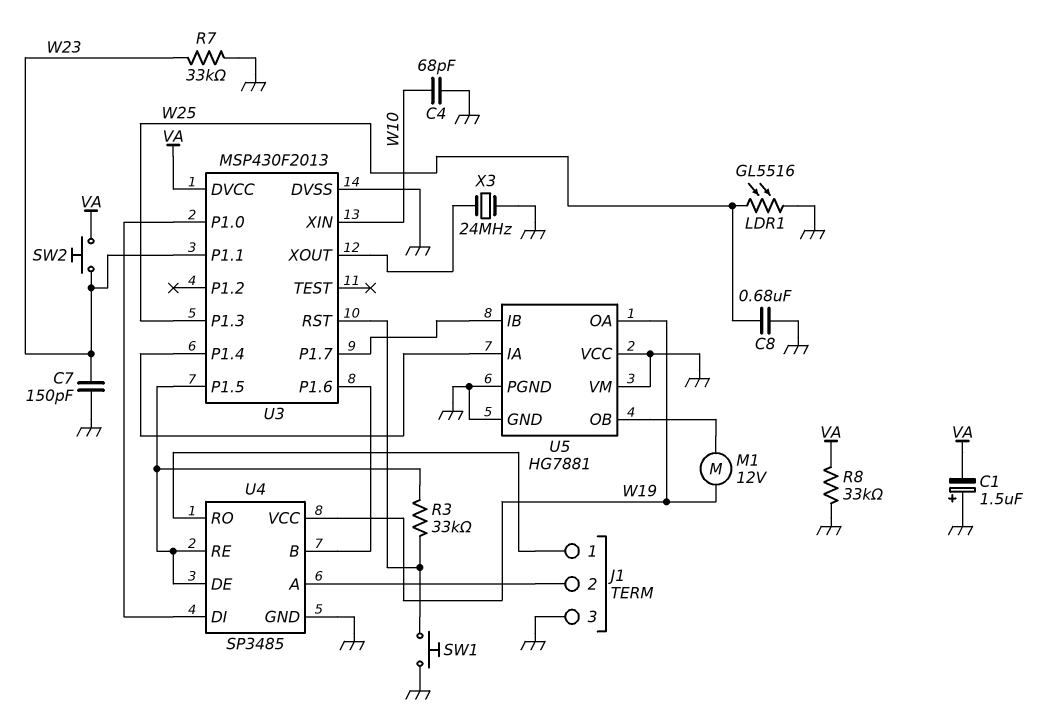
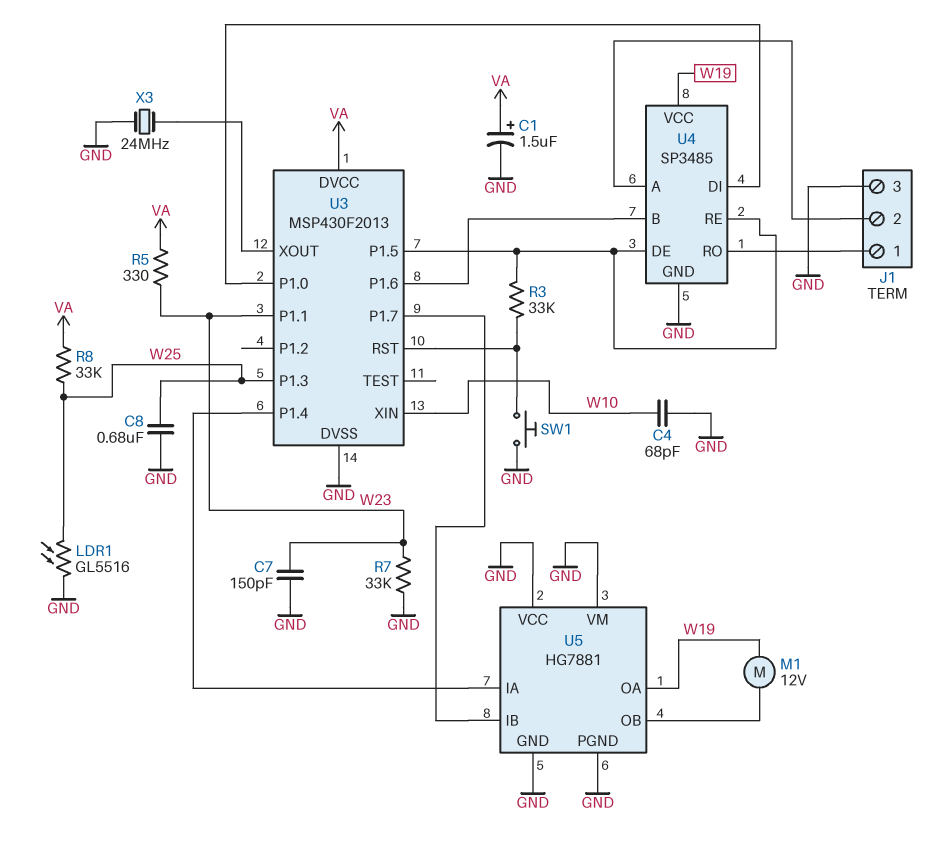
C1: 1.5uF (plus GND, minus VA) -> 1.5uF (plus VA, minus GND)
R5: none -> 330 (VA, W23)
R8: 33k (GND, VA) -> 33k (VA, W25)
SW2: button (VA, W23) -> none

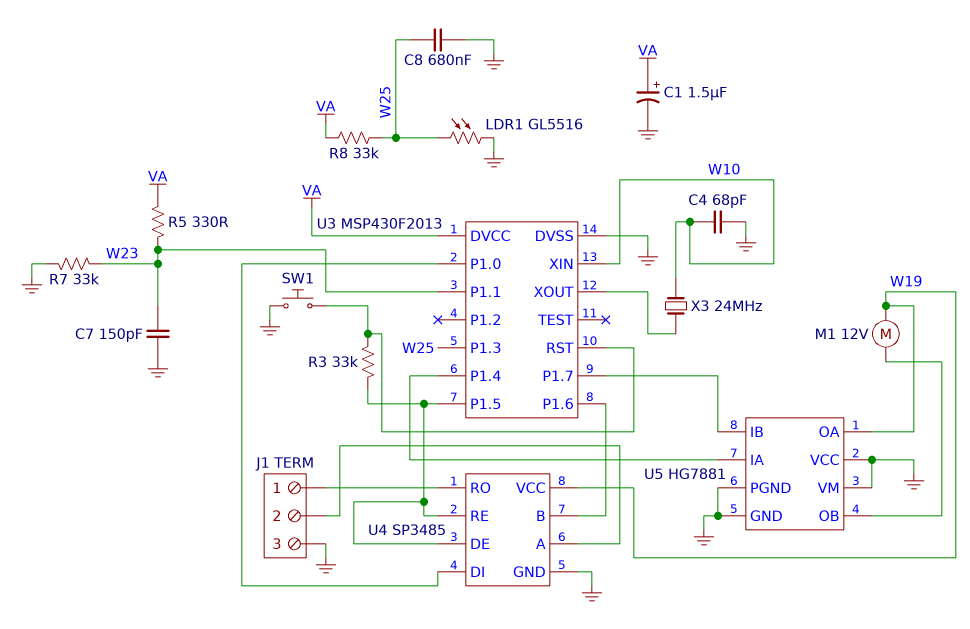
X3: 24MHz (GND, U3/XOUT) -> 24MHz (U3/XOUT, W10)

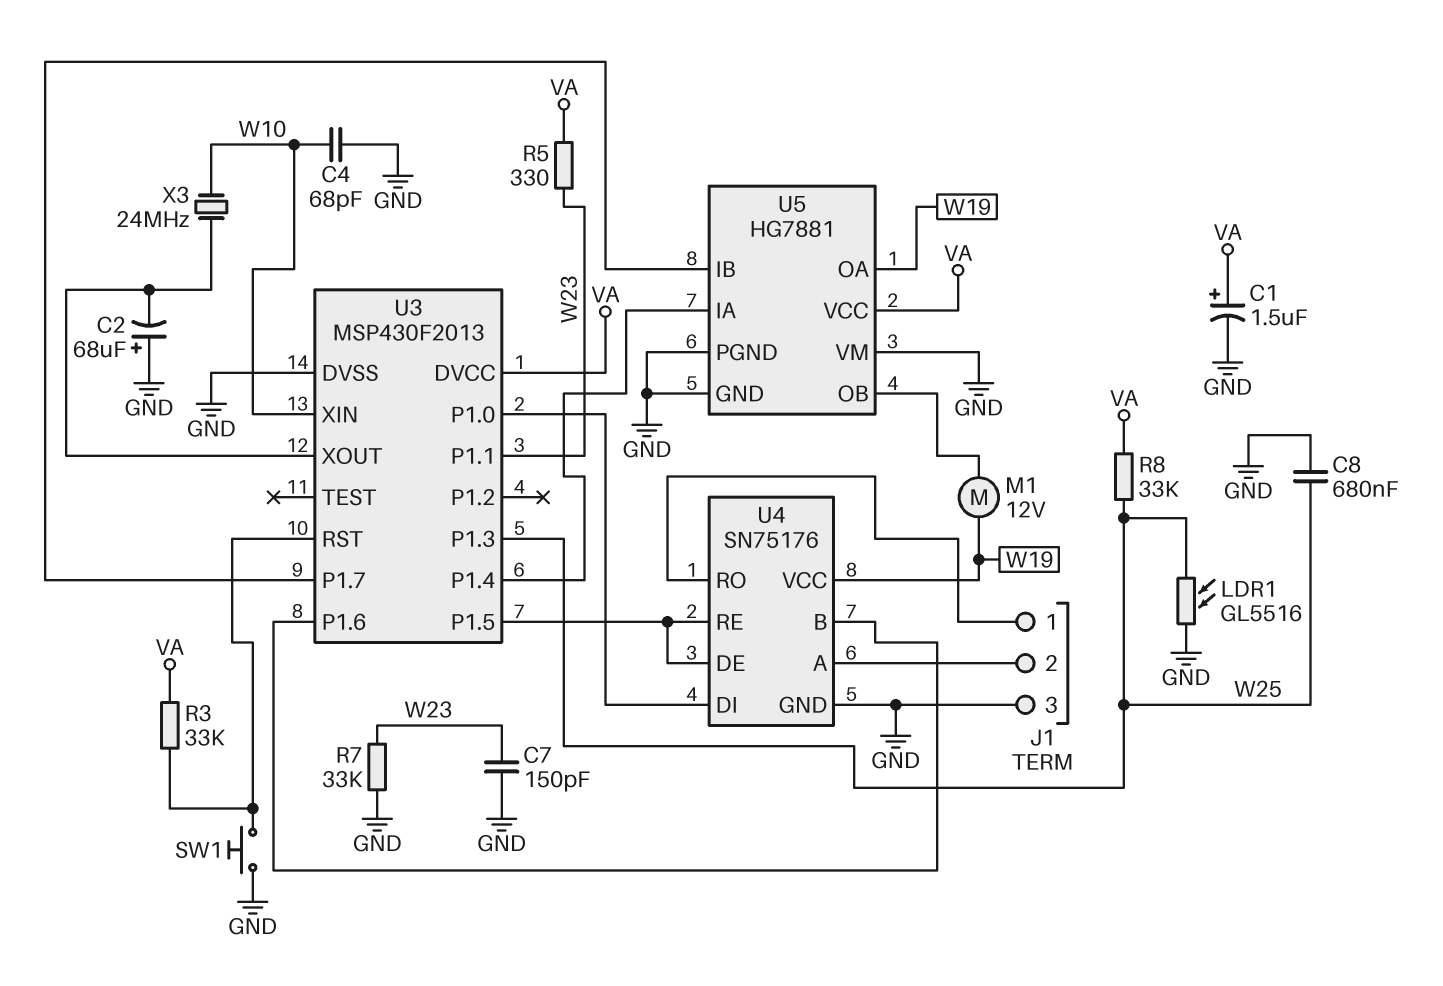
C2: none -> 68uF (plus GND, minus U3/XOUT)
R3: 33k (U3/P1.5, U3/RST) -> 33k (U3/RST, VA)
U4: SP3485 -> SN75176
U5 pin VCC: GND -> VA

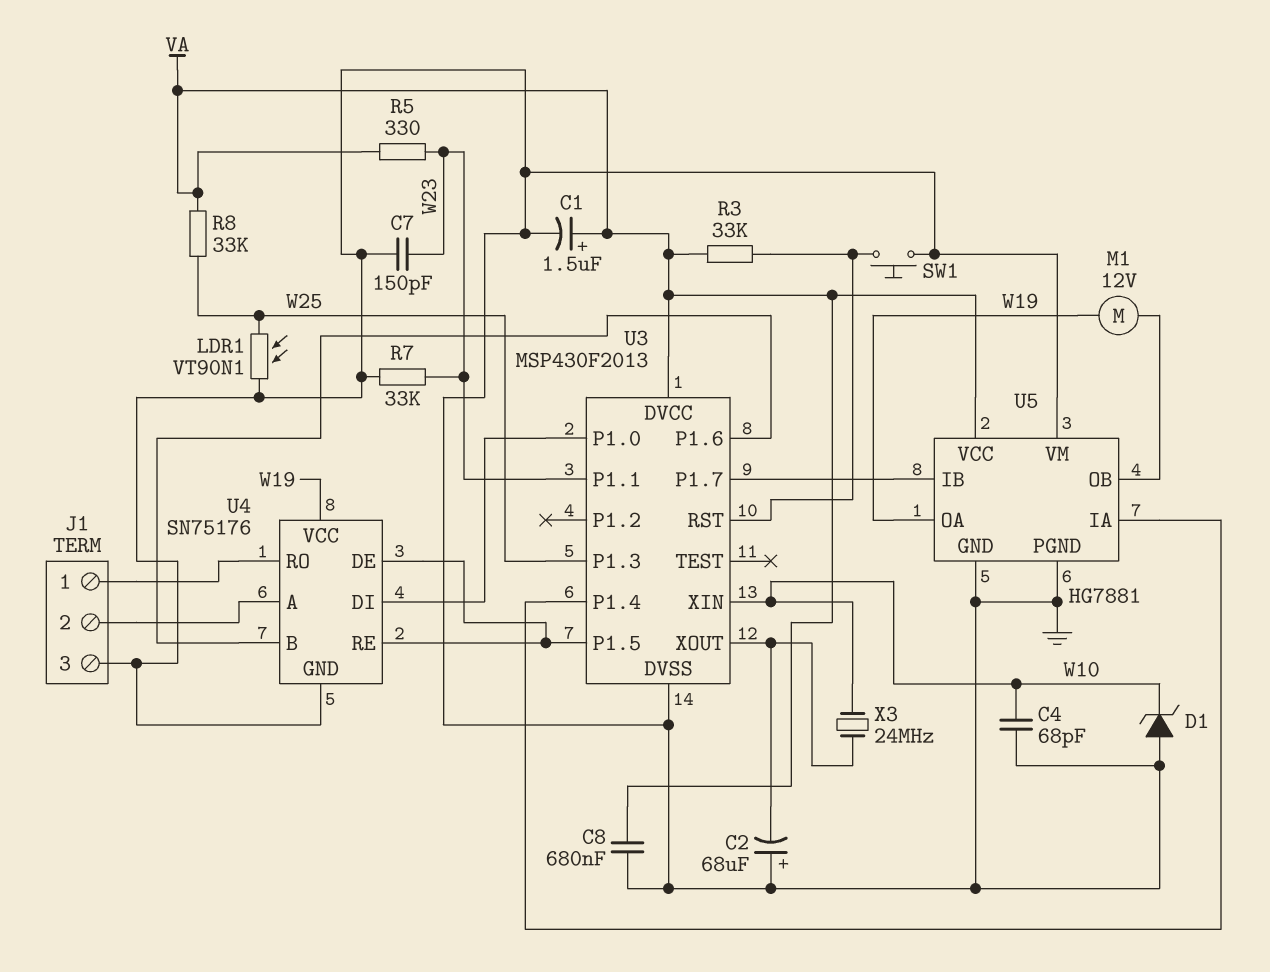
C8: 680nF (GND, W25) -> 680nF (GND, VA)
D1: none -> zener (A GND, K W10)
LDR1: GL5516 (GND, W25) -> VT90N1 (GND, W25)

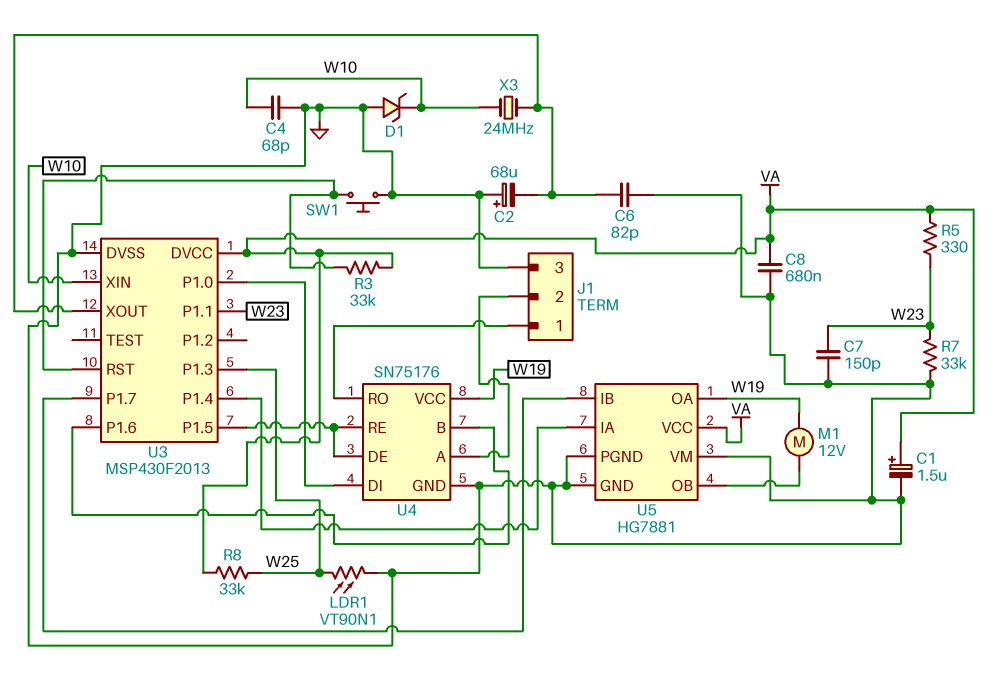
C6: none -> 82pF (GND, U3/XOUT)

